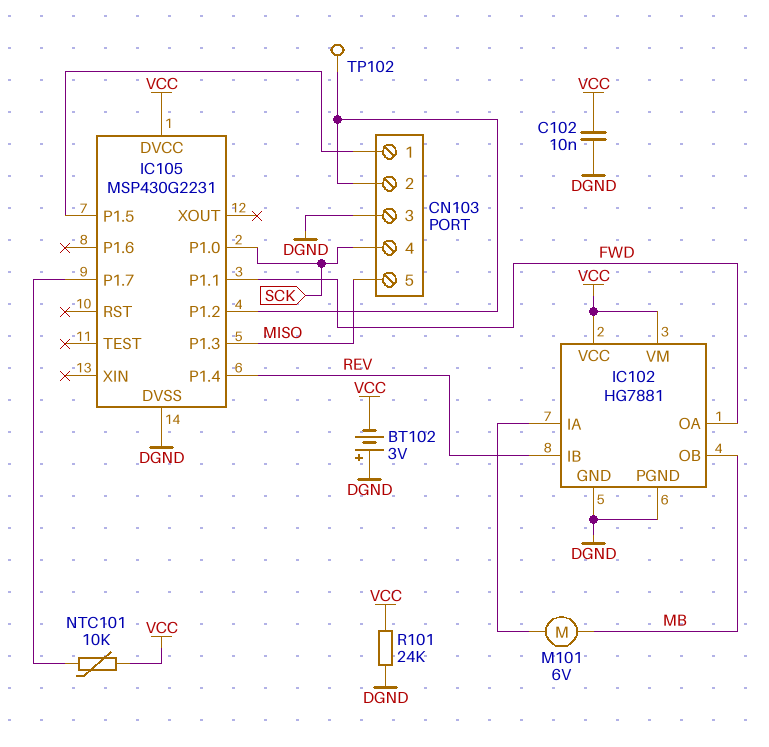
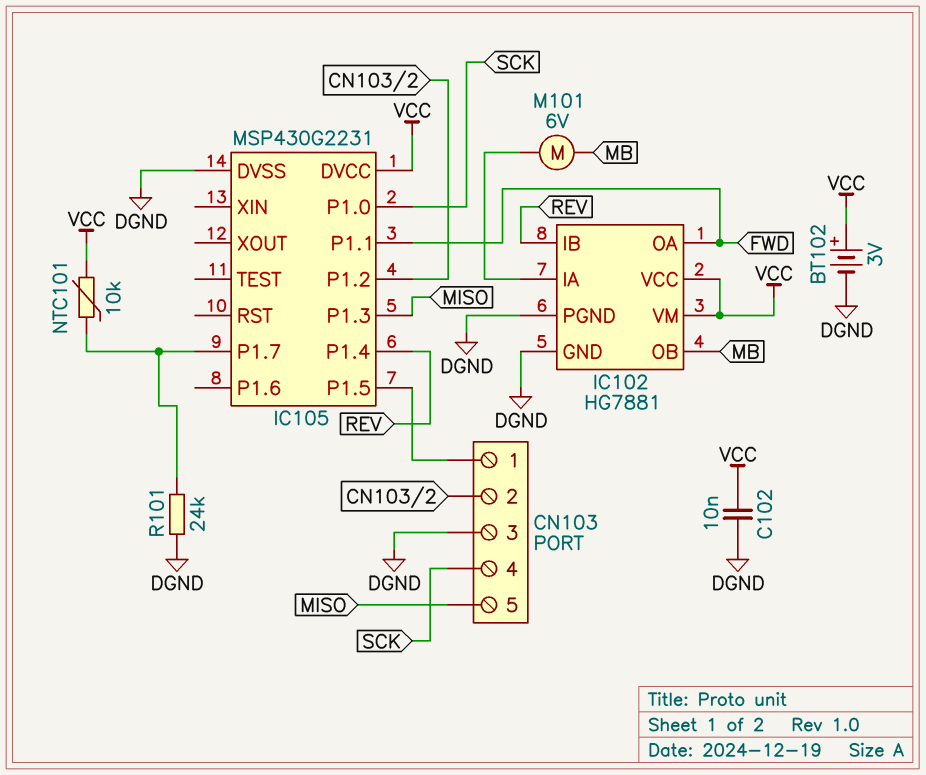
BT102: 3V (plus DGND, minus VCC) -> 3V (plus VCC, minus DGND)
R101: 24k (DGND, VCC) -> 24k (DGND, IC105/P1.7)
TP102: test point (CN103/2) -> none

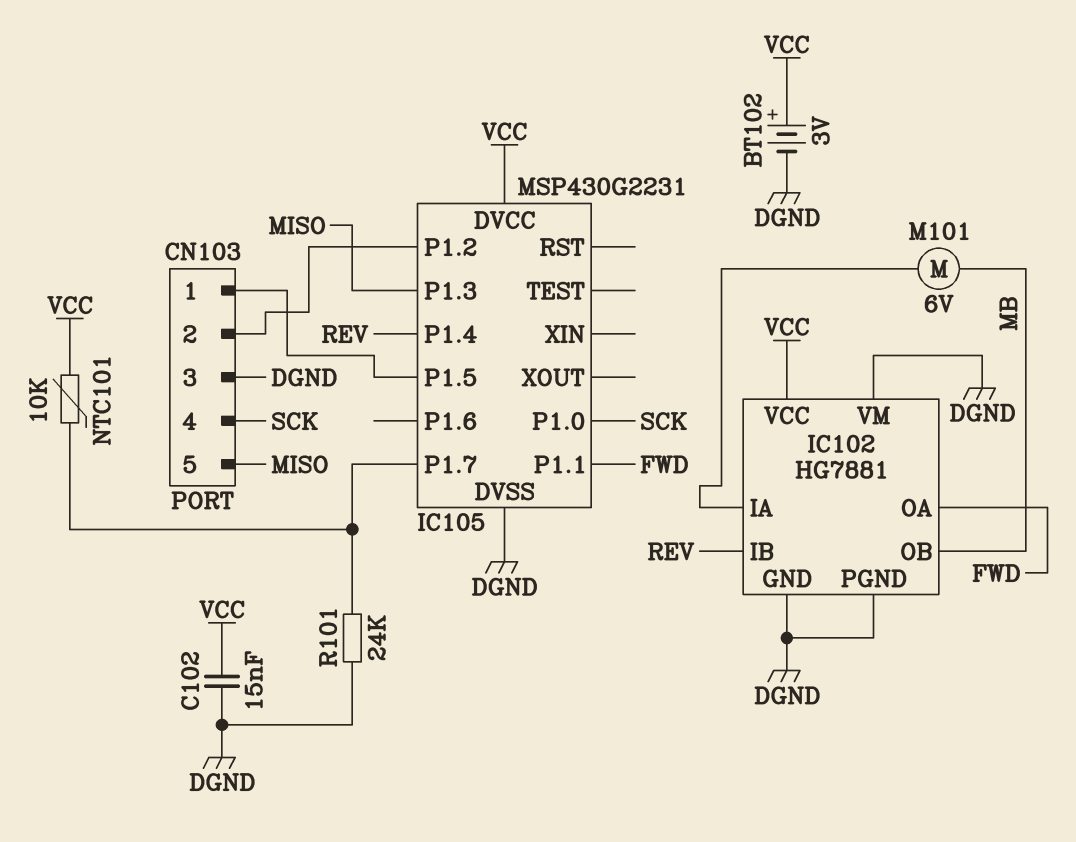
C102: 10nF (DGND, VCC) -> 15nF (DGND, VCC)
IC102 pin VM: VCC -> DGND

